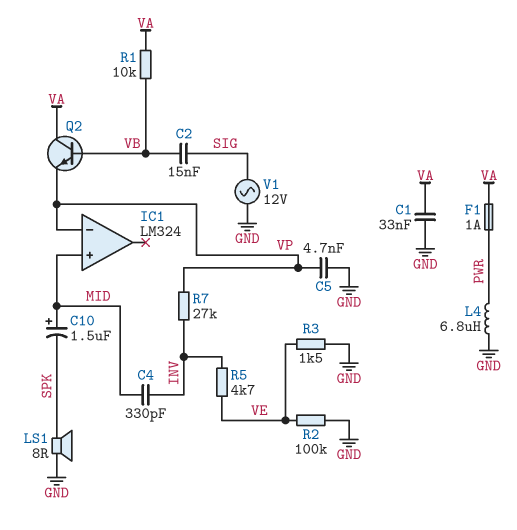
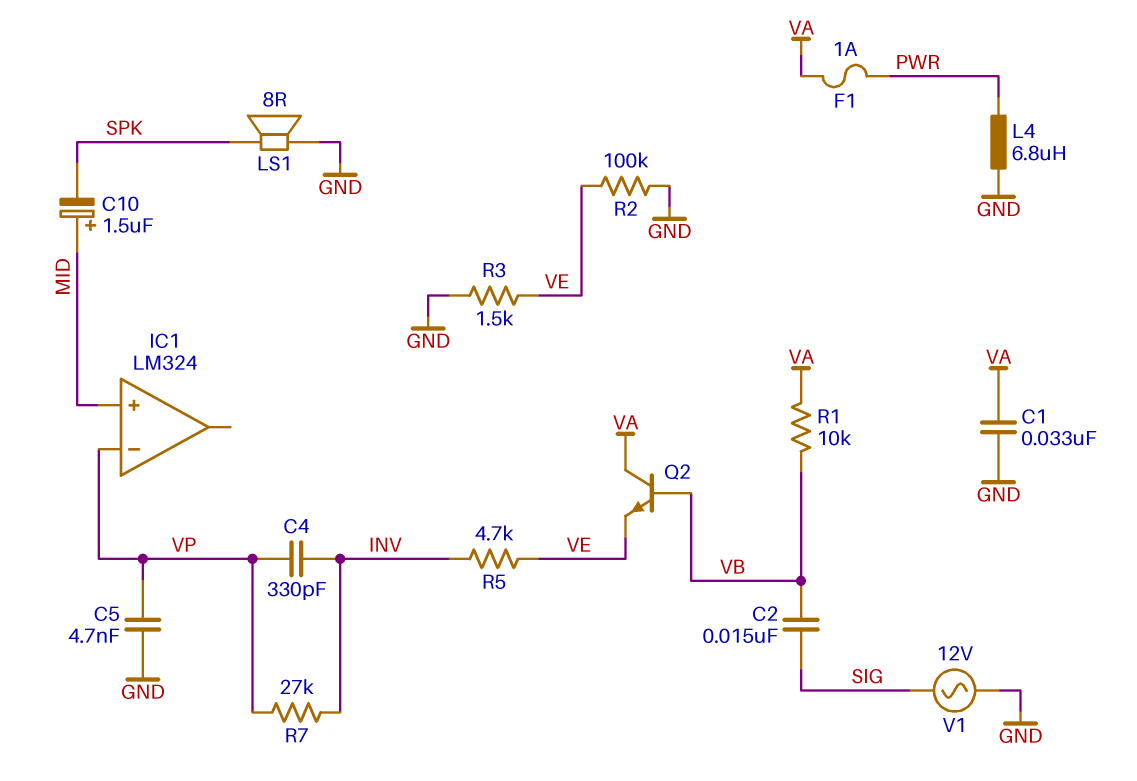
C4: 330pF (INV, MID) -> 330pF (INV, VP)
Q2: NPN (B VB, C VA, E VP) -> NPN (B VB, C VA, E VE)

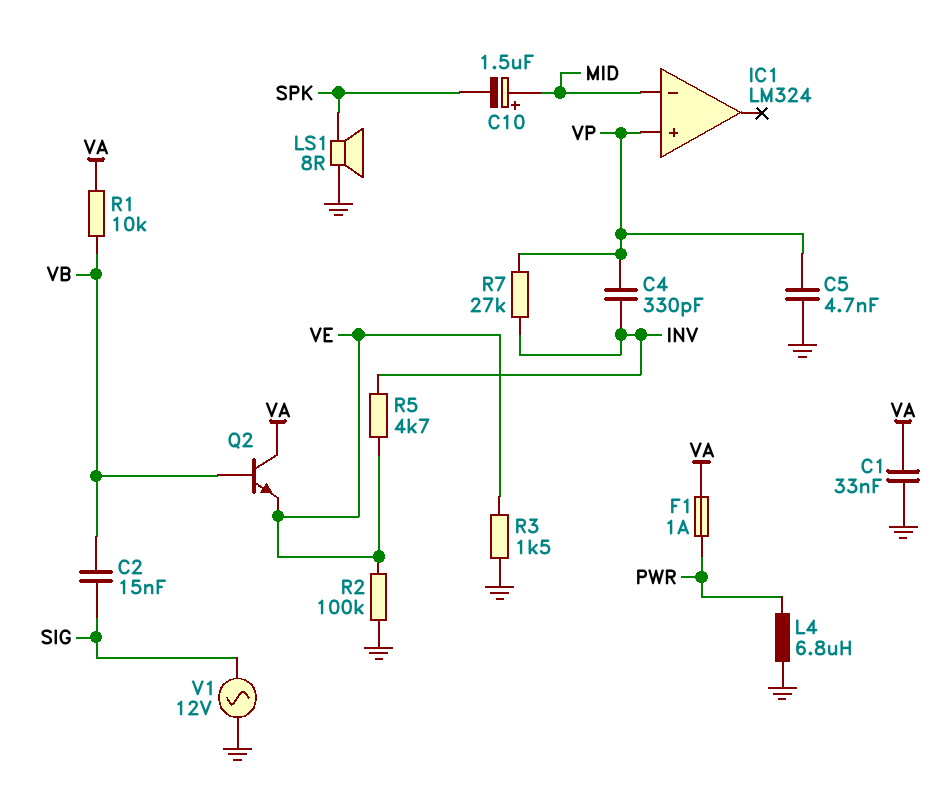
IC1 pin in+: MID -> VP
IC1 pin in-: VP -> MID

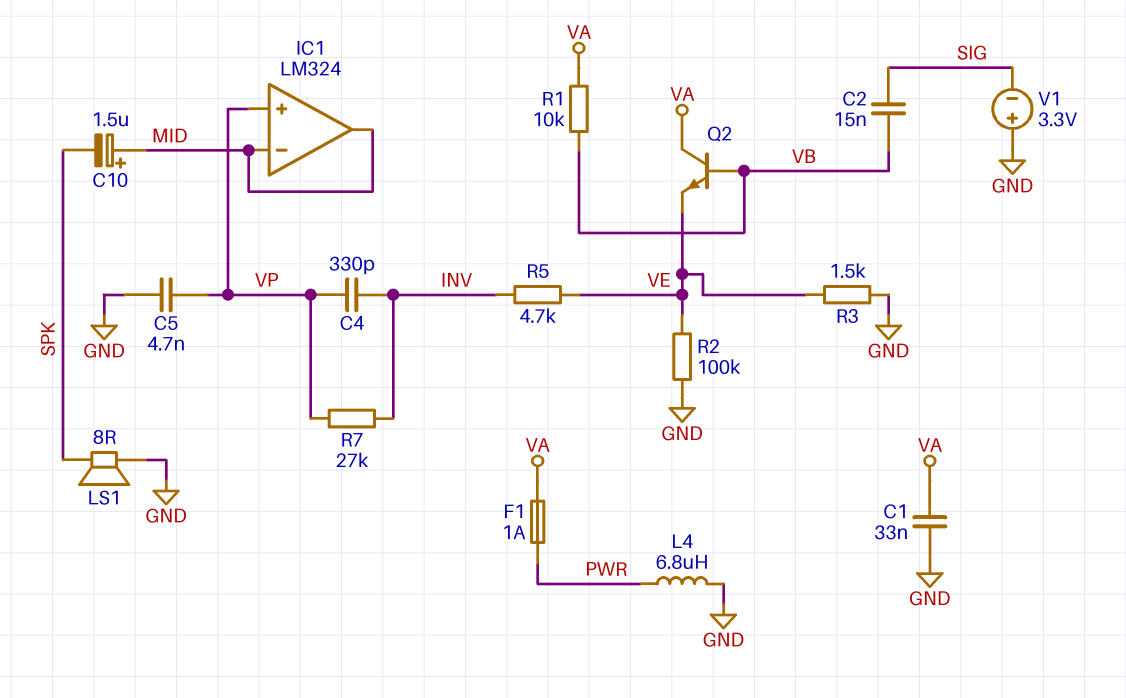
IC1 pin out: none -> MID
V1: AC 12V (GND, SIG) -> 3.3V (plus GND, minus SIG)

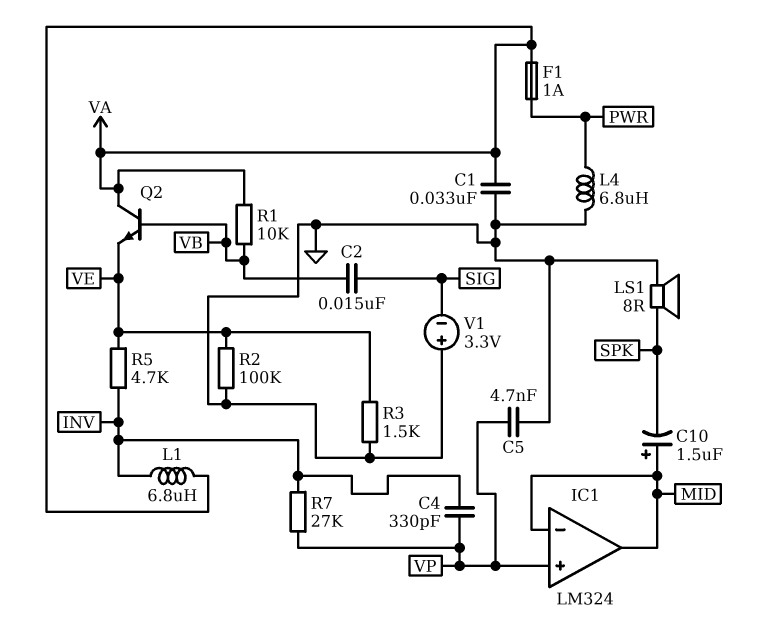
L1: none -> 6.8uH (INV, VA)

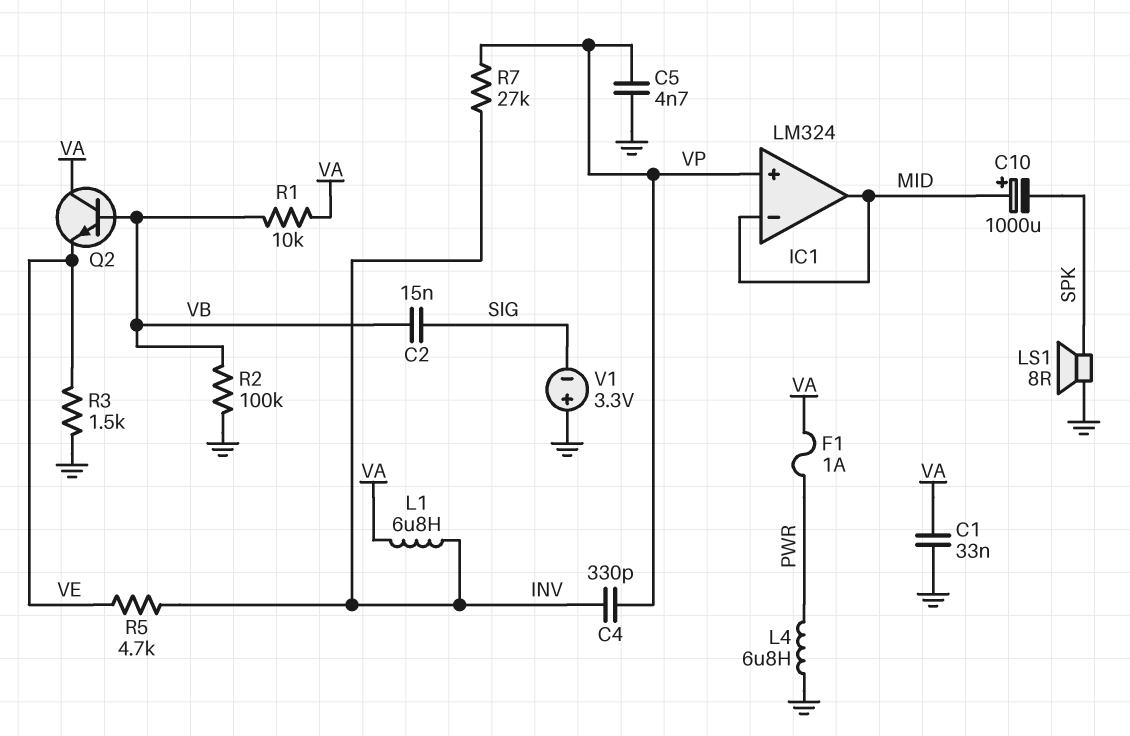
C10: 1.5uF (plus MID, minus SPK) -> 1000uF (plus MID, minus SPK)
R2: 100k (GND, VE) -> 100k (GND, VB)

